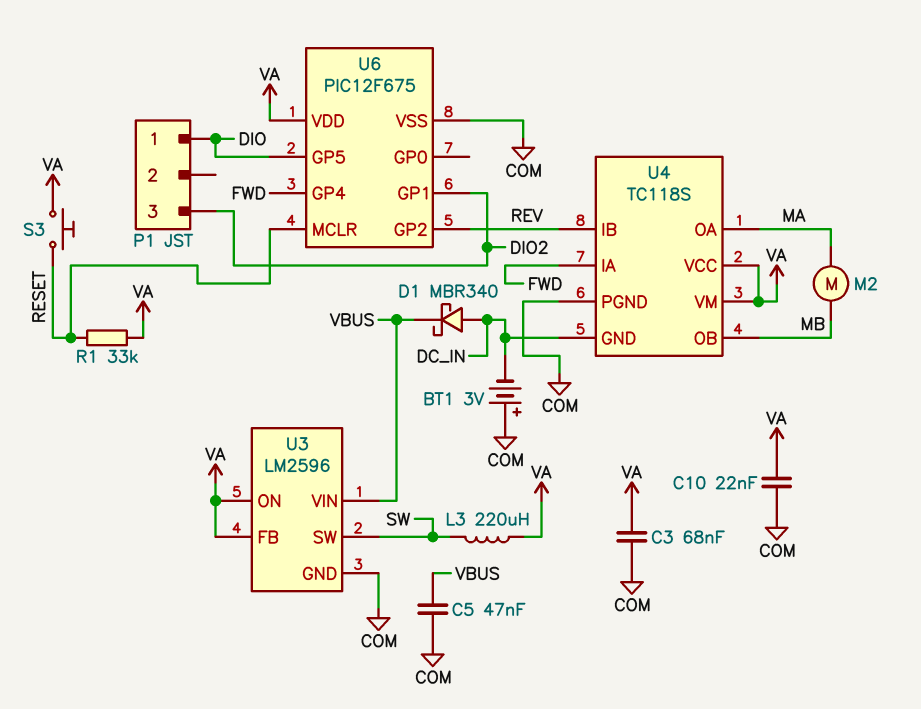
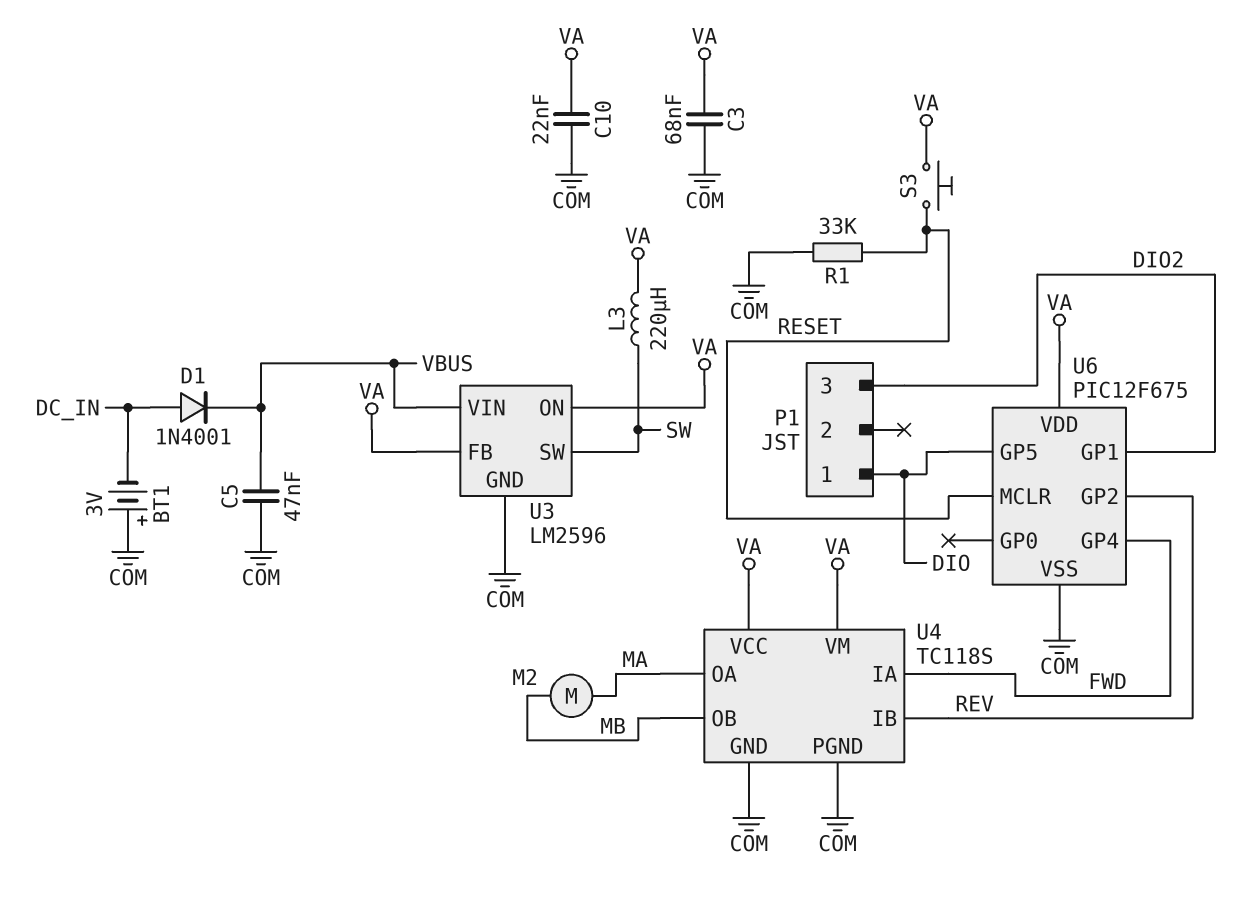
D1: schottky MBR340 (A DC_IN, K VBUS) -> diode 1N4001 (A DC_IN, K VBUS)
R1: 33k (RESET, VA) -> 33k (COM, RESET)
U4 pin GND: DC_IN -> COM

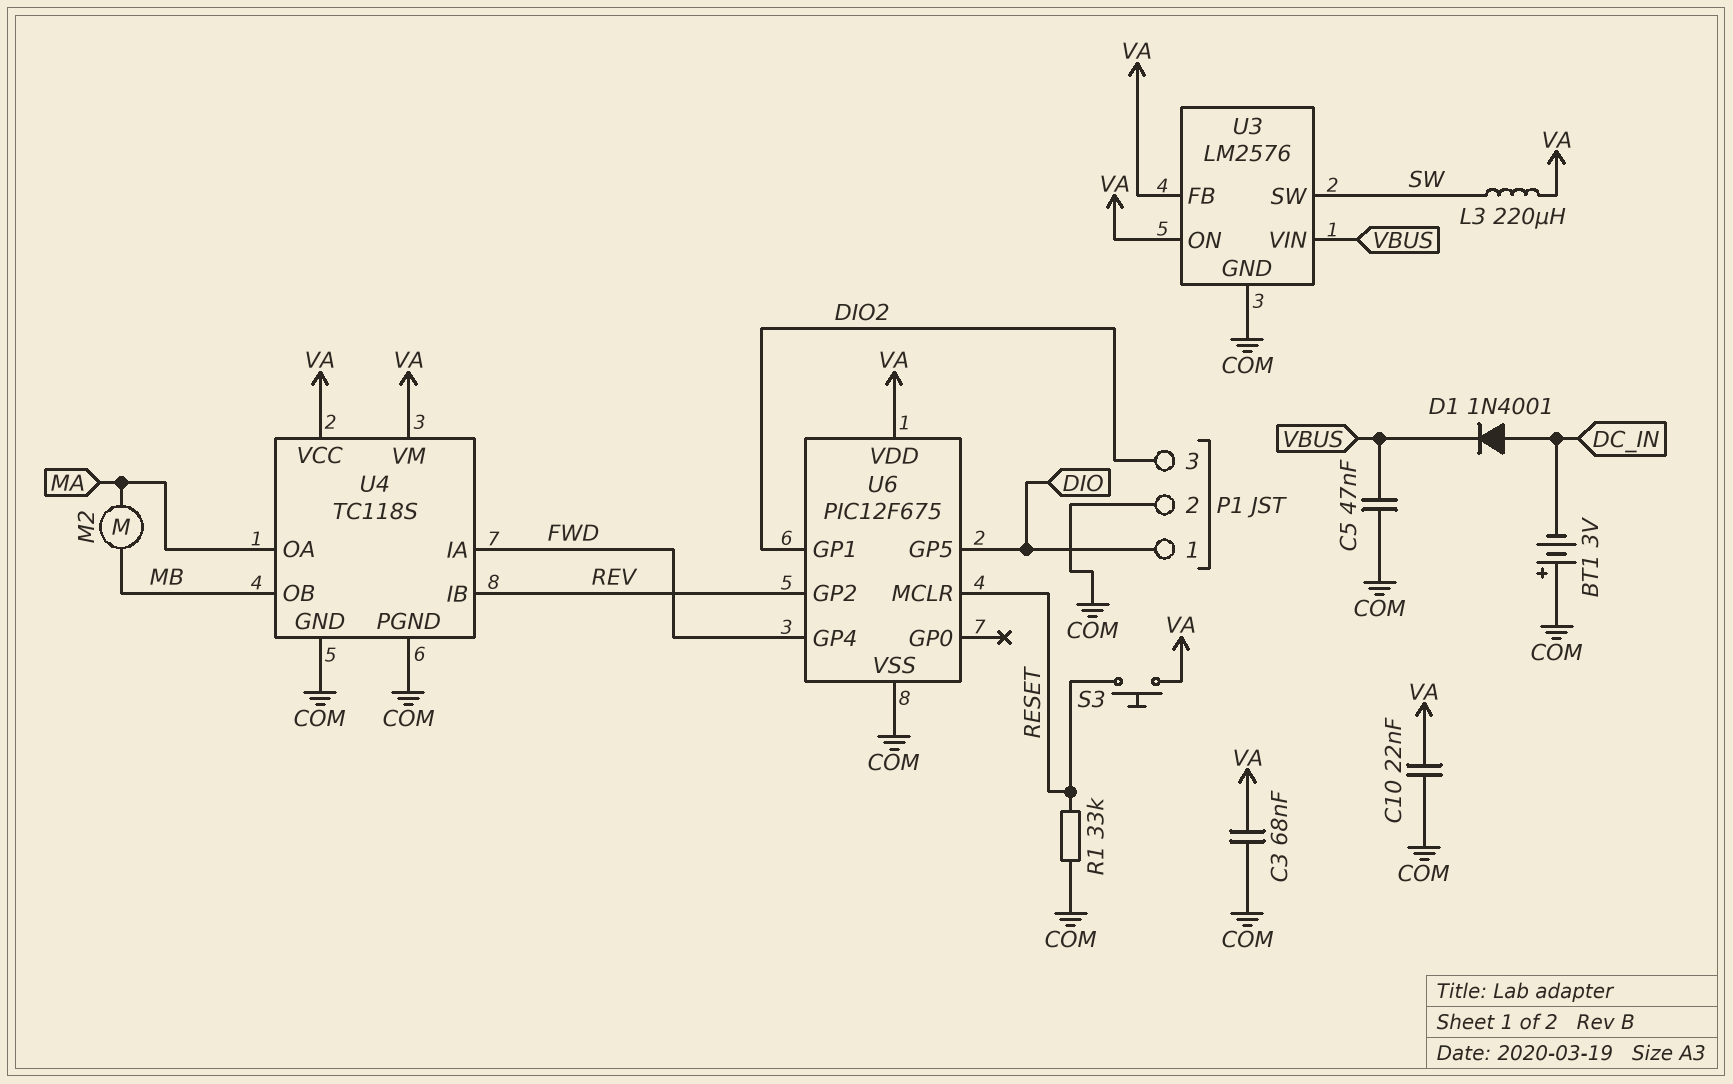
P1 pin 2: none -> COM
U3: LM2596 -> LM2576

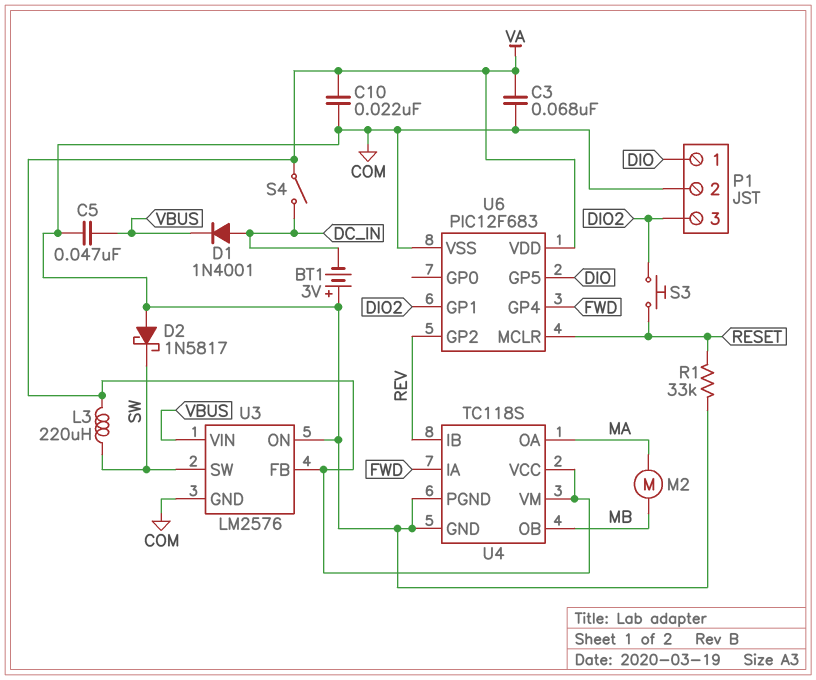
D2: none -> schottky 1N5817 (A COM, K SW)
S3: button (RESET, VA) -> button (DIO2, RESET)
S4: none -> switch (DC_IN, VA)
U3 pin ON: VA -> COM
U6: PIC12F675 -> PIC12F683

